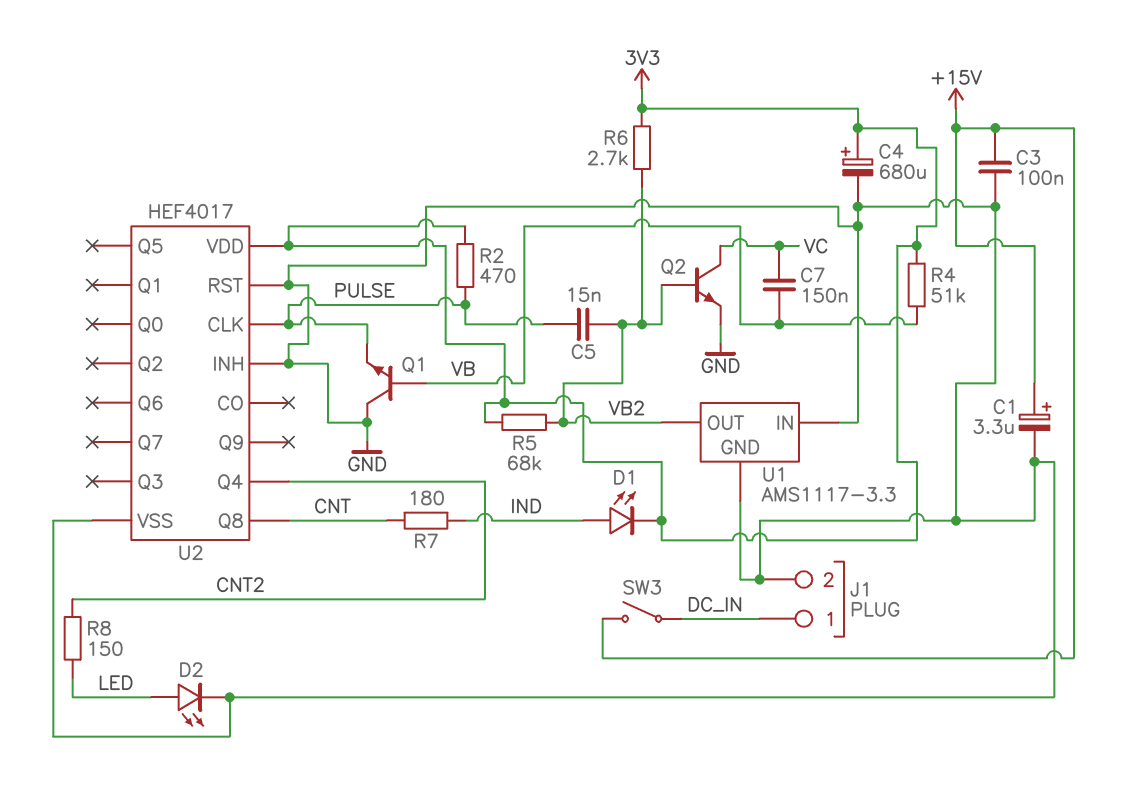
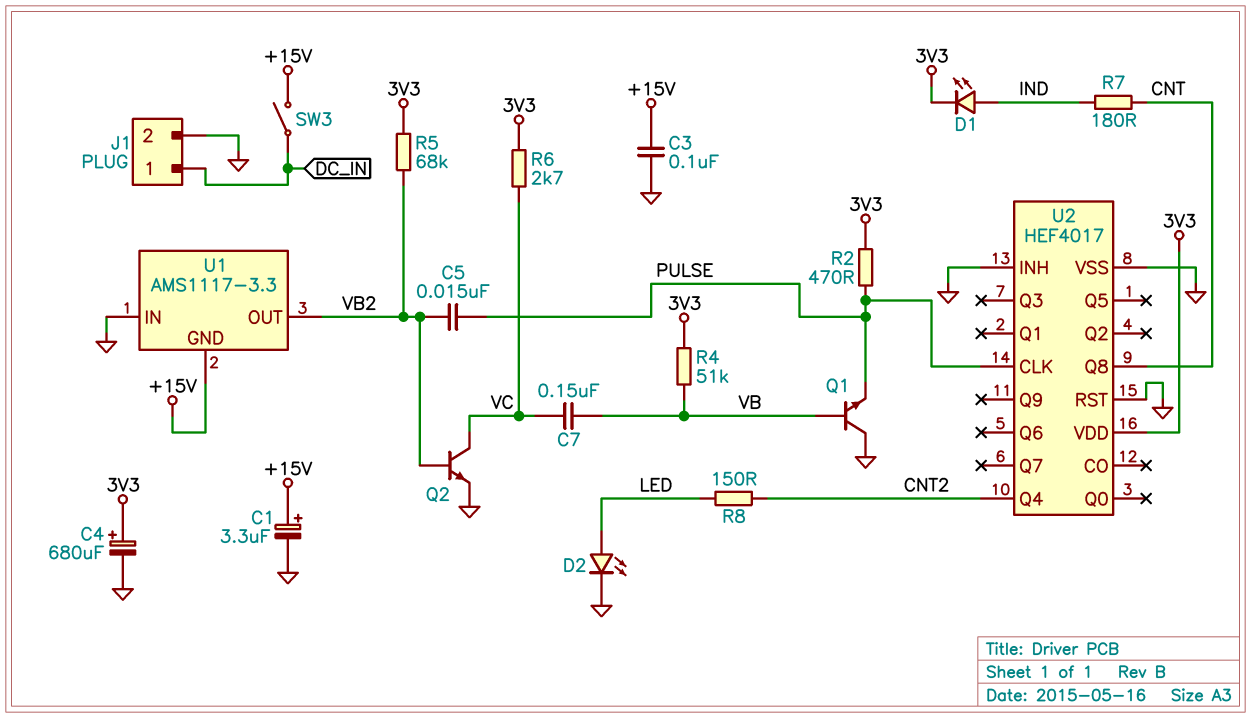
R6: 2.7k (3V3, VB2) -> 2.7k (3V3, VC)
U1 pin GND: GND -> +15V

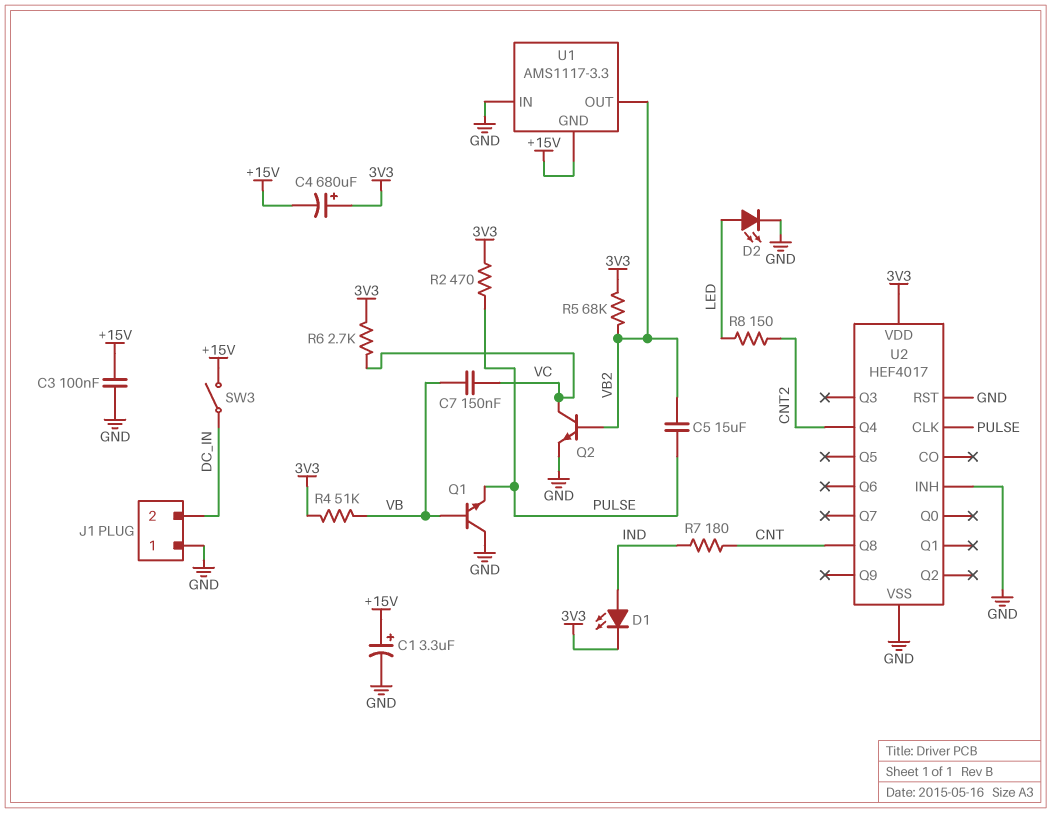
C4: 680uF (plus 3V3, minus GND) -> 680uF (plus 3V3, minus +15V)
C5: 15nF (PULSE, VB2) -> 15uF (PULSE, VB2)
J1 pin 1: DC_IN -> GND
J1 pin 2: GND -> DC_IN

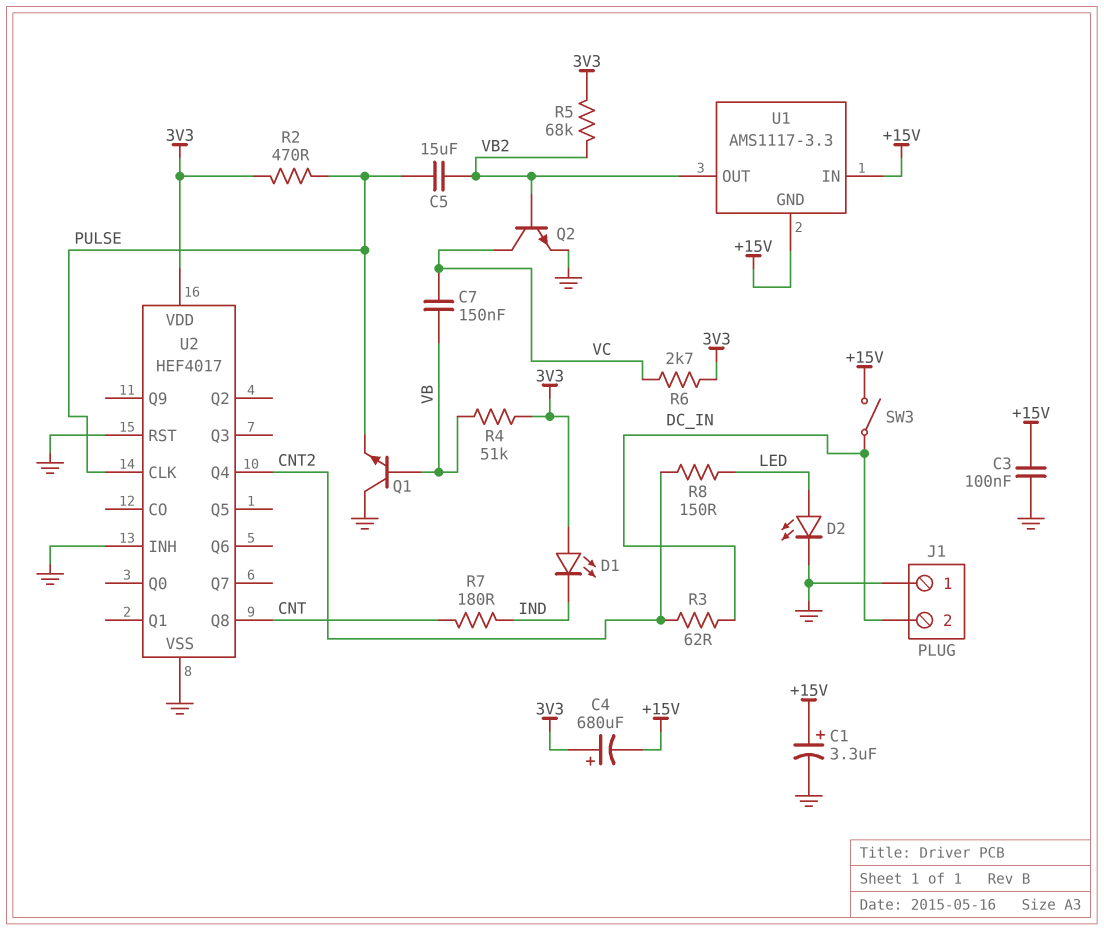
D1: LED (A IND, K 3V3) -> LED (A 3V3, K IND)
R3: none -> 62 (CNT2, DC_IN)
U1 pin IN: GND -> +15V

